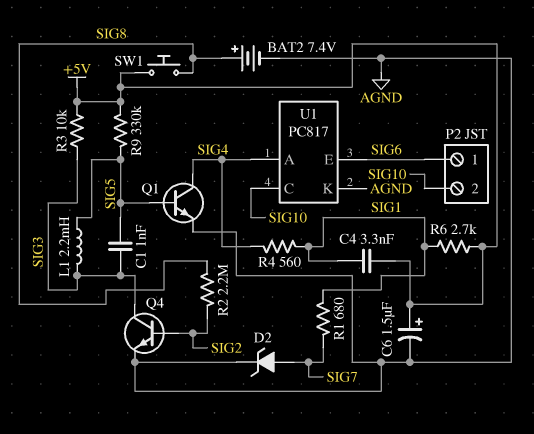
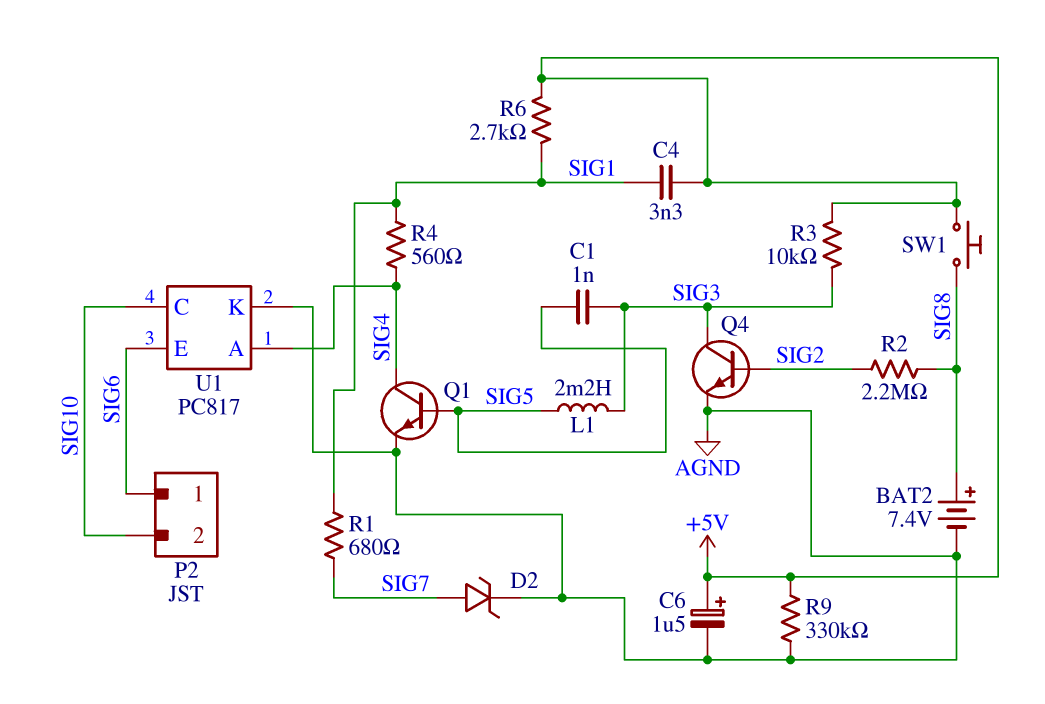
R9: 330k (+5V, SIG5) -> 330k (+5V, AGND)

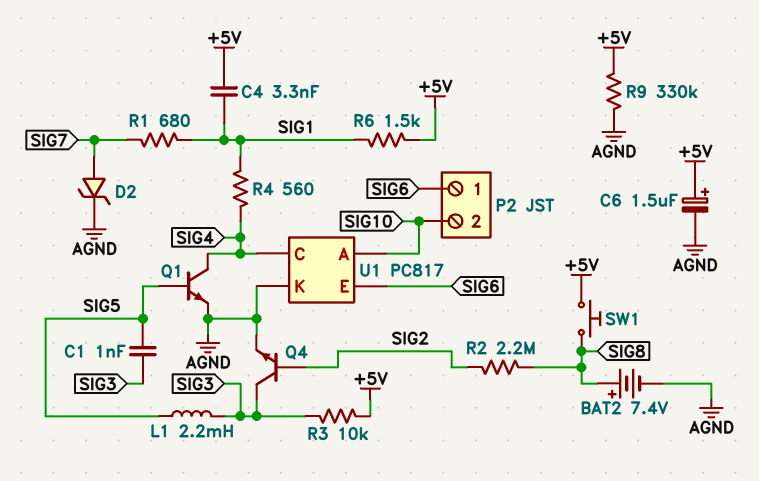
R6: 2.7k (+5V, SIG1) -> 1.5k (+5V, SIG1)
U1 pin A: SIG4 -> SIG10
U1 pin C: SIG10 -> SIG4

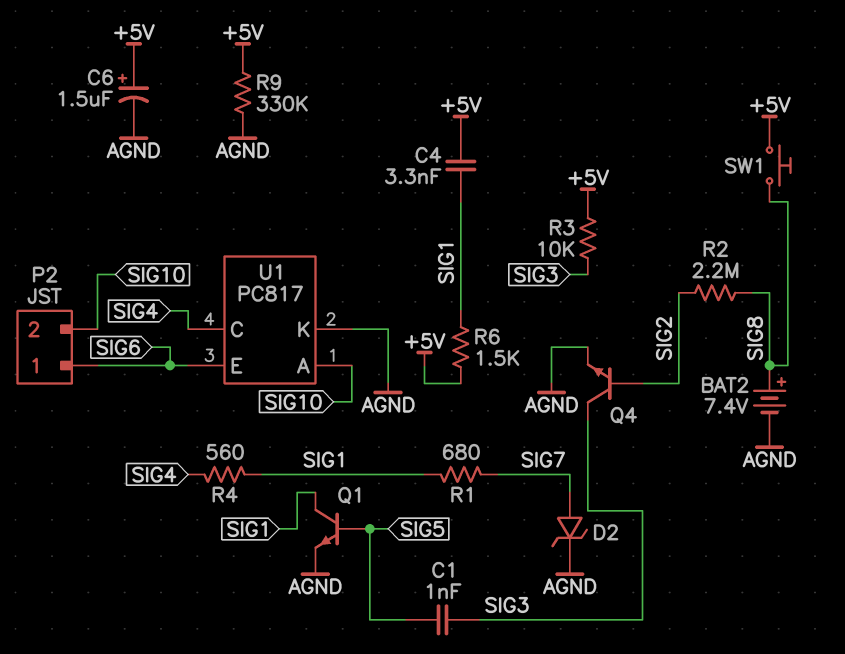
L1: 2.2mH (SIG3, SIG5) -> none
Q1: NPN (B SIG5, C SIG4, E AGND) -> NPN (B SIG5, C SIG1, E AGND)

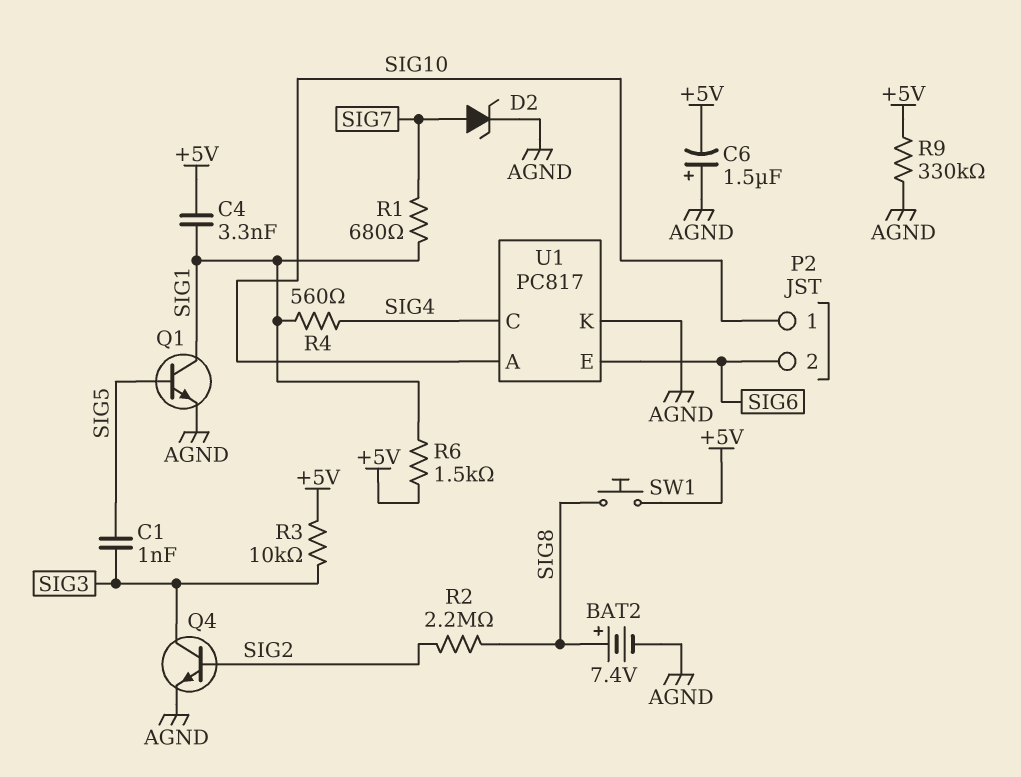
C6: 1.5uF (plus +5V, minus AGND) -> 1.5uF (plus AGND, minus +5V)
P2 pin 1: SIG6 -> SIG10
P2 pin 2: SIG10 -> SIG6

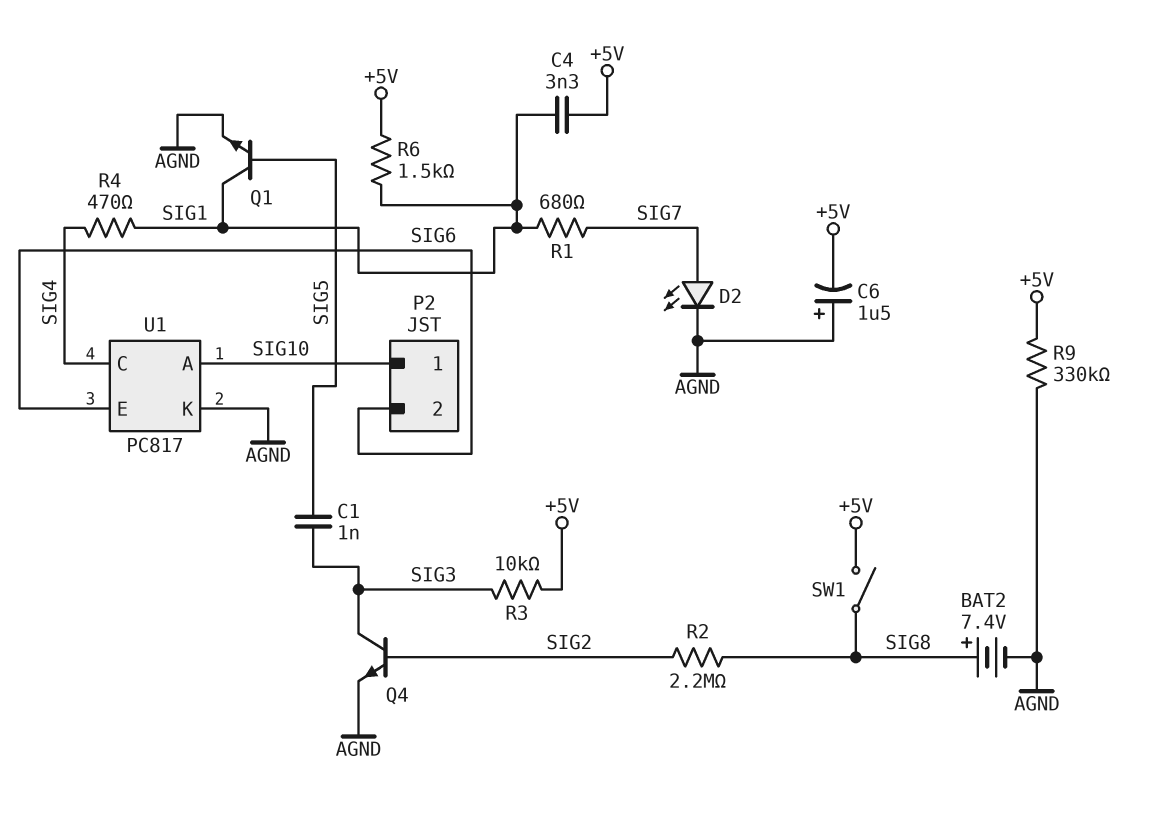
D2: zener (A SIG7, K AGND) -> LED (A SIG7, K AGND)
R4: 560 (SIG1, SIG4) -> 470 (SIG1, SIG4)
SW1: button (+5V, SIG8) -> switch (+5V, SIG8)

